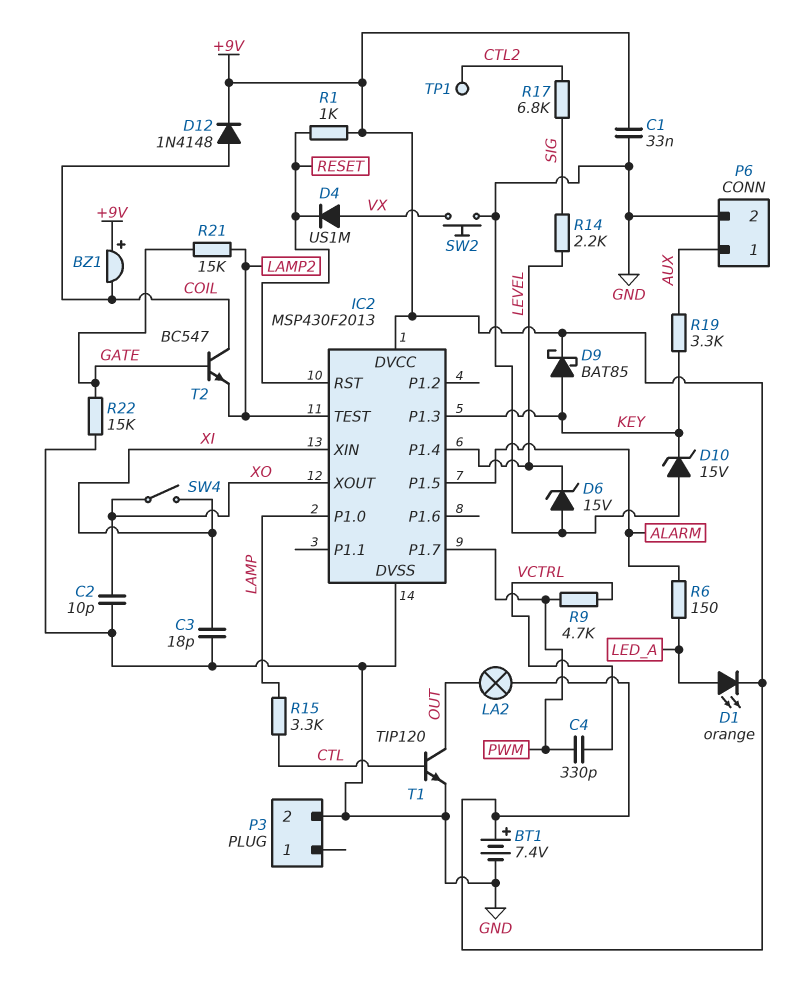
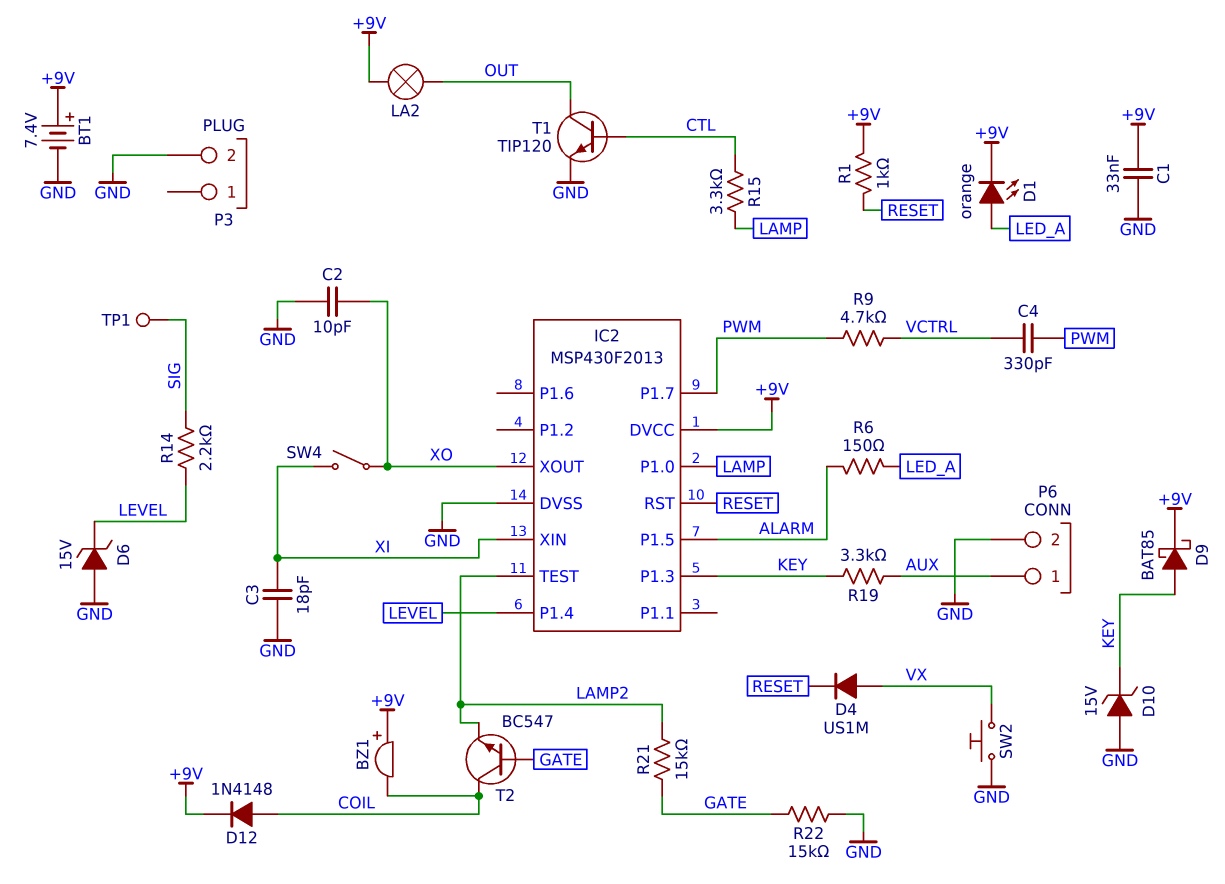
R17: 6.8k (CTL2, SIG) -> none
TP1: test point (CTL2) -> test point (SIG)

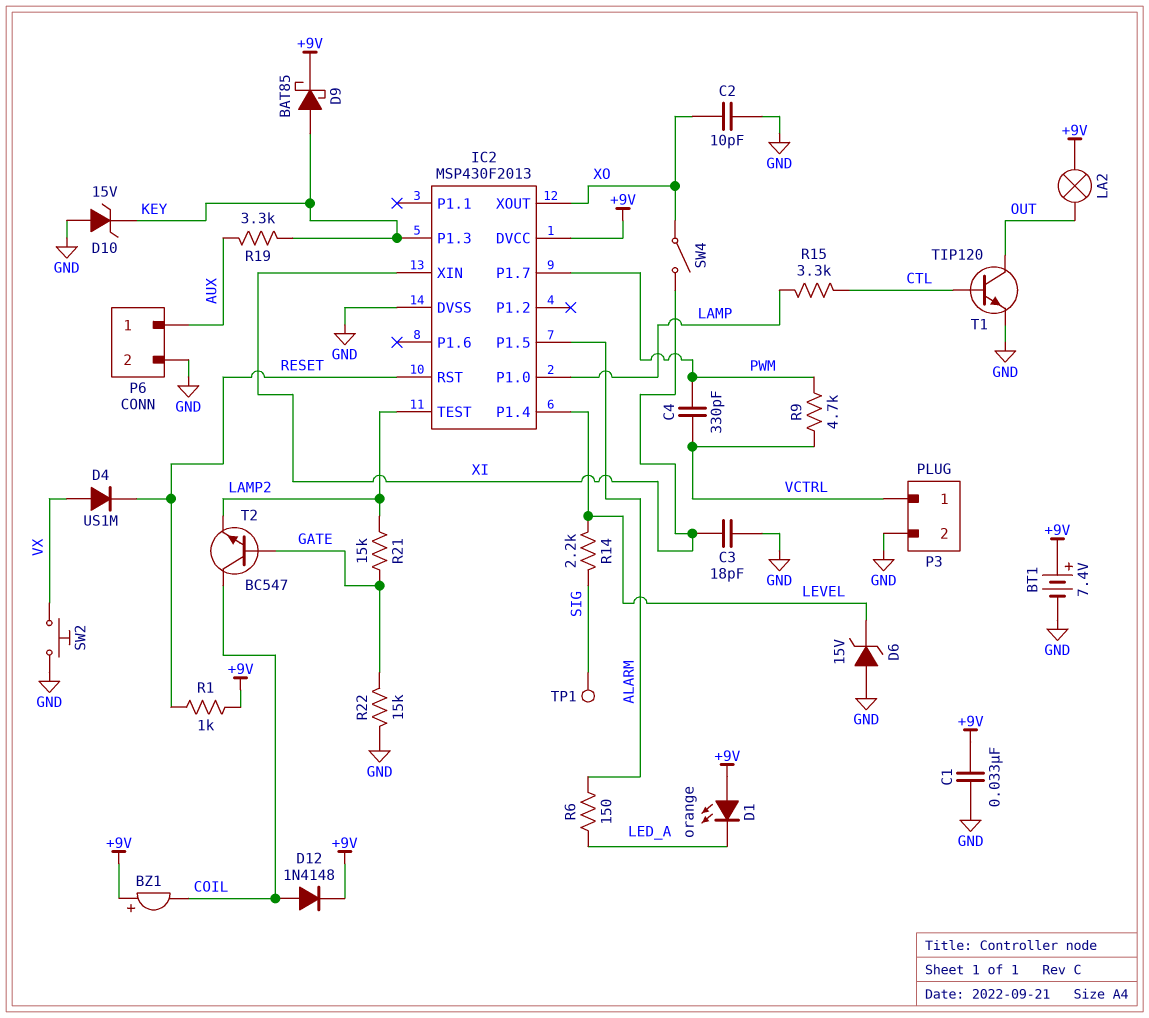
D1: LED orange (A LED_A, K +9V) -> LED orange (A +9V, K LED_A)
P3 pin 1: none -> VCTRL

